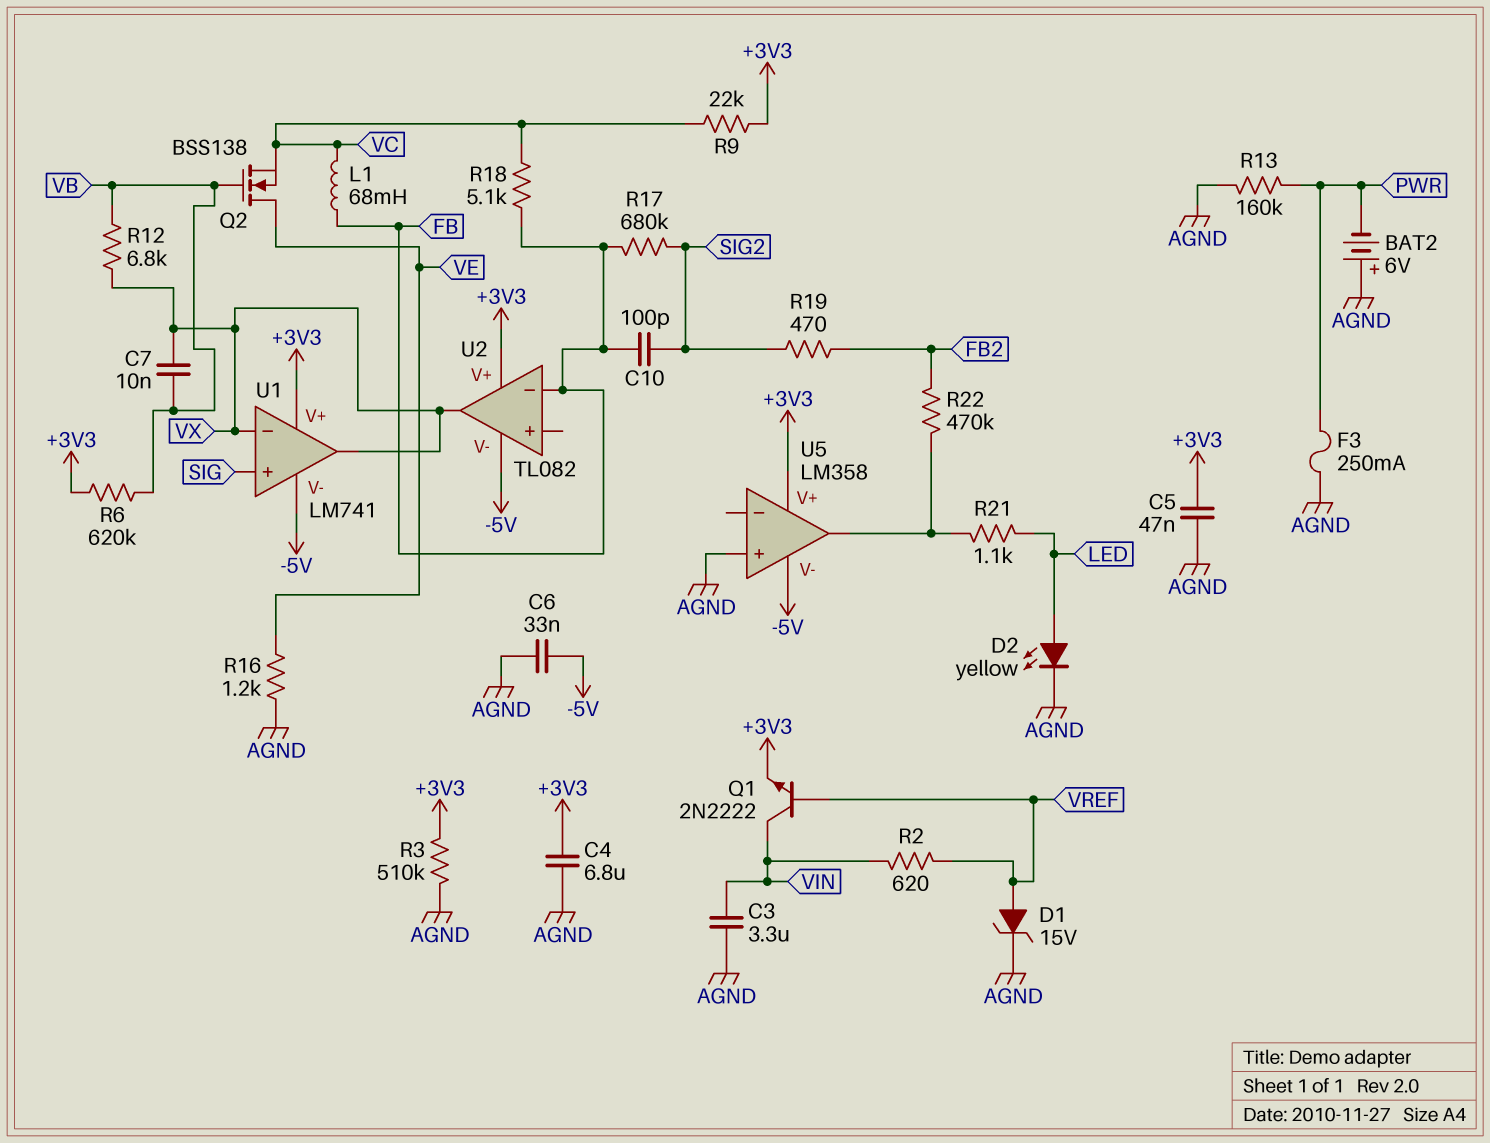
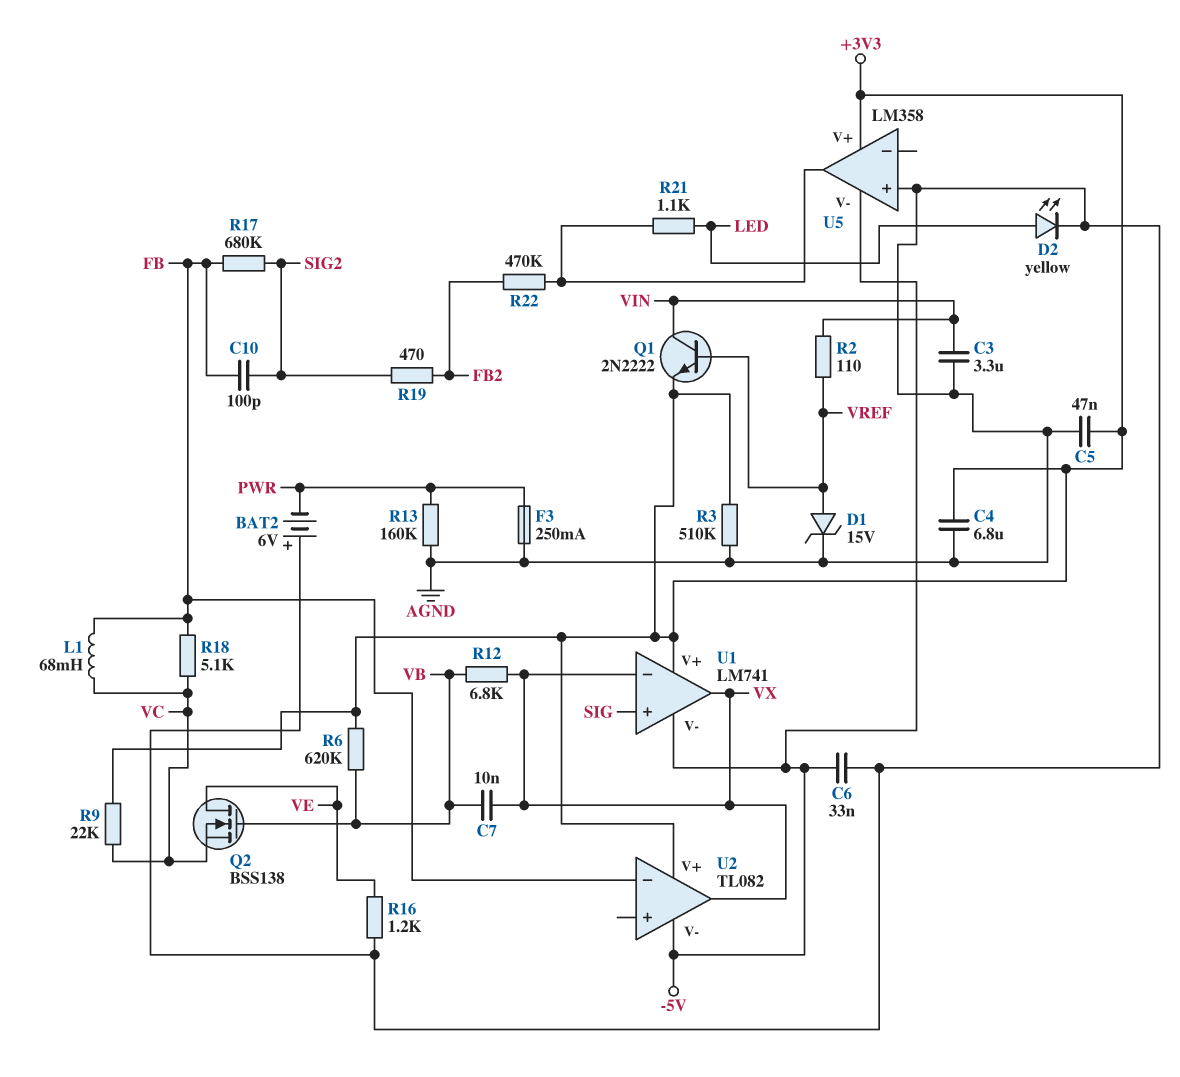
R2: 620 (VIN, VREF) -> 110 (VIN, VREF)

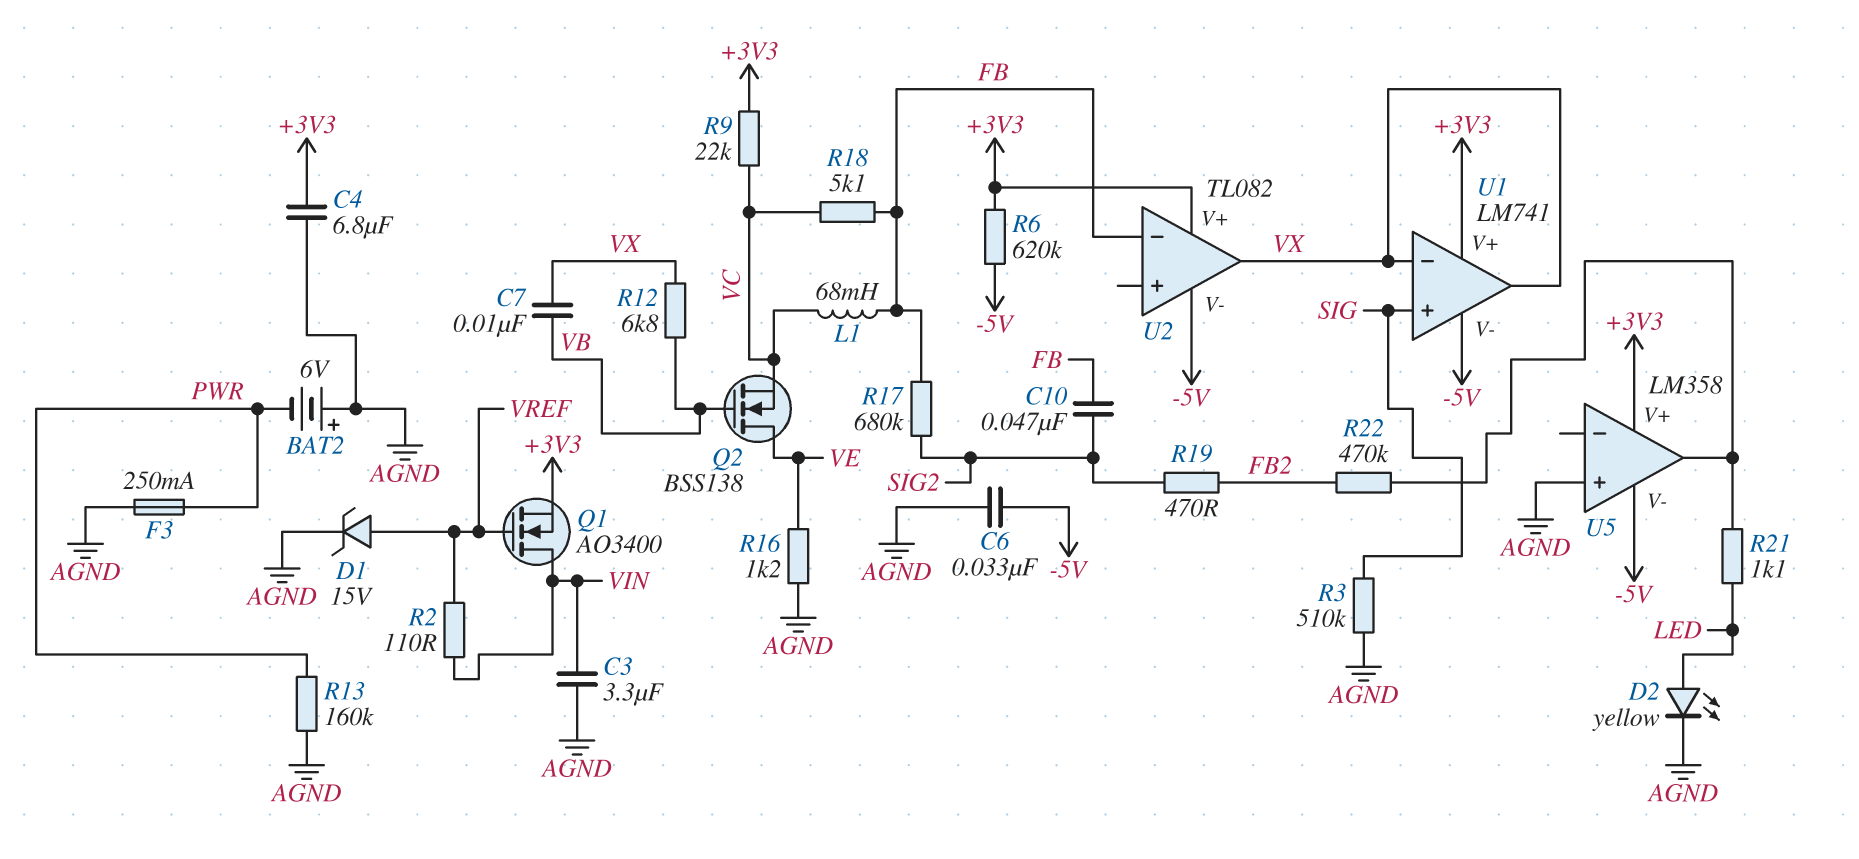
C5: 47nF (+3V3, AGND) -> none
C10: 100pF (FB, SIG2) -> 47nF (FB, SIG2)
Q1: NPN 2N2222 (B VREF, C VIN, E +3V3) -> NMOS AO3400 (G VREF, D VIN, S +3V3)
R3: 510k (+3V3, AGND) -> 510k (AGND, SIG)
R6: 620k (+3V3, VB) -> 620k (+3V3, -5V)

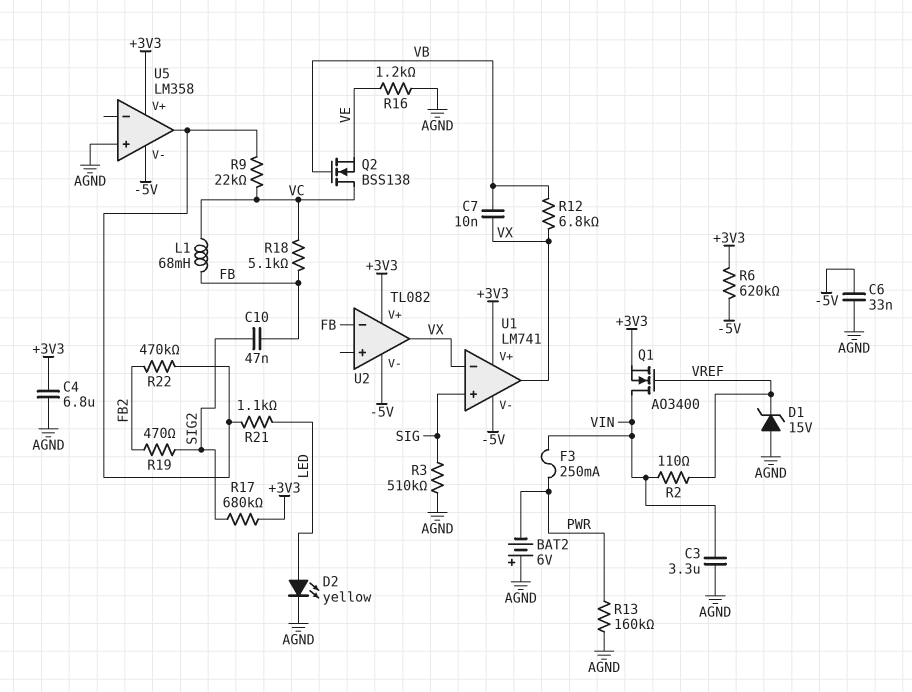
D1: zener 15V (A VREF, K AGND) -> zener 15V (A AGND, K VREF)
F3: 250mA (AGND, PWR) -> 250mA (PWR, VIN)
Q2: NMOS BSS138 (G VB, D VE, S VC) -> NMOS BSS138 (G VB, D VC, S VE)
R9: 22k (+3V3, VC) -> 22k (U5/out, VC)
R17: 680k (FB, SIG2) -> 680k (+3V3, SIG2)

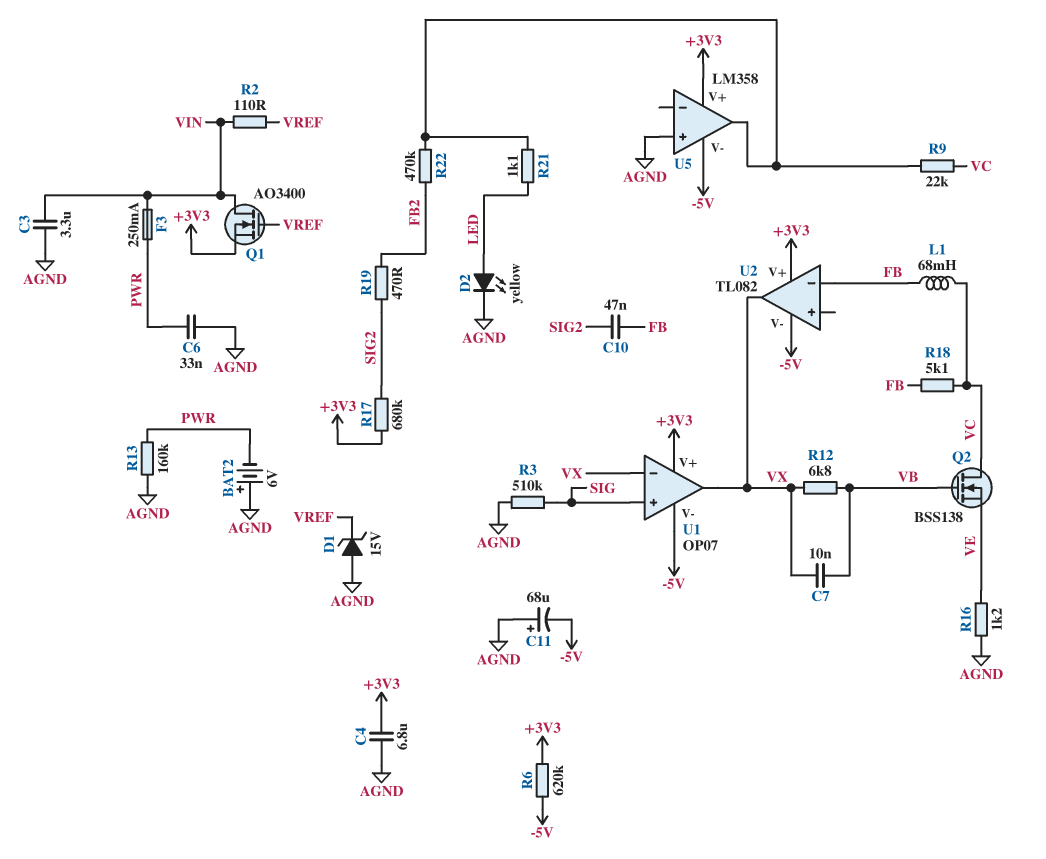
C6: 33nF (-5V, AGND) -> 33nF (AGND, PWR)
C11: none -> 68uF (plus AGND, minus -5V)
U1: LM741 -> OP07

